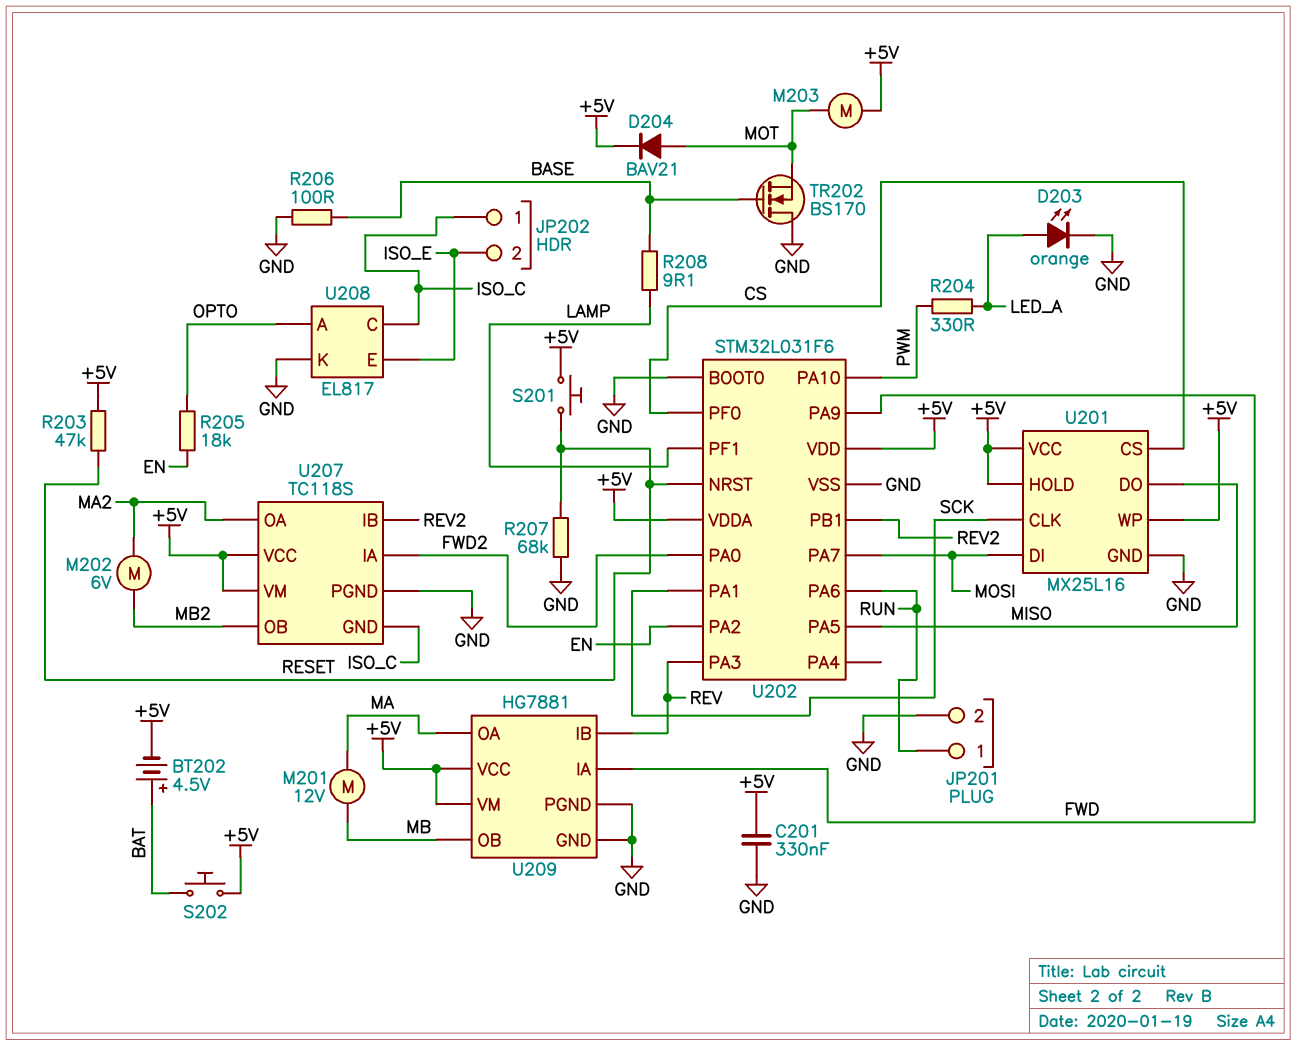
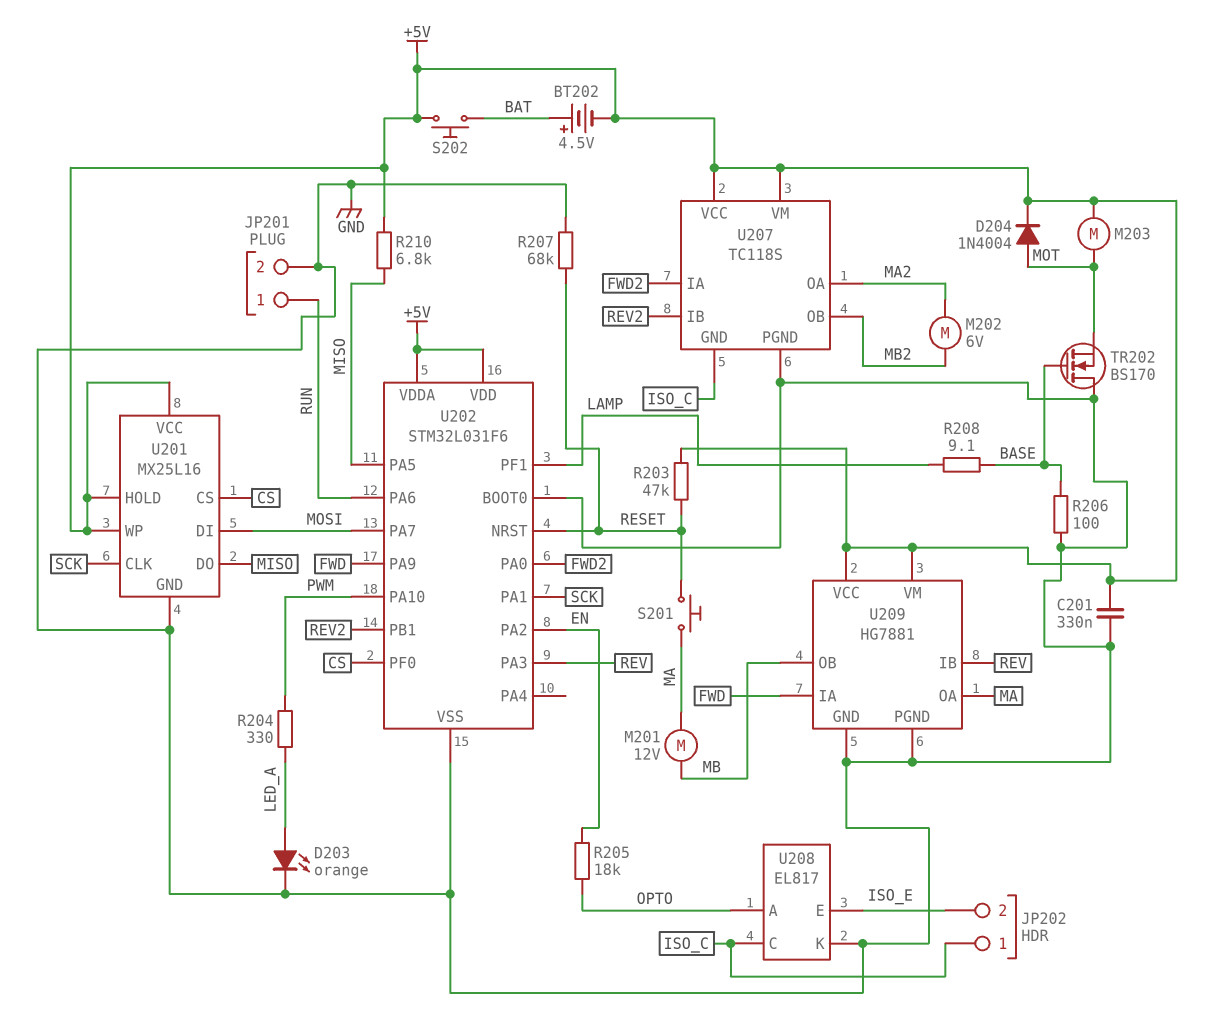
D204: diode BAV21 (A MOT, K +5V) -> diode 1N4004 (A MOT, K +5V)
R210: none -> 6.8k (+5V, MISO)
S201: button (+5V, RESET) -> button (MA, RESET)

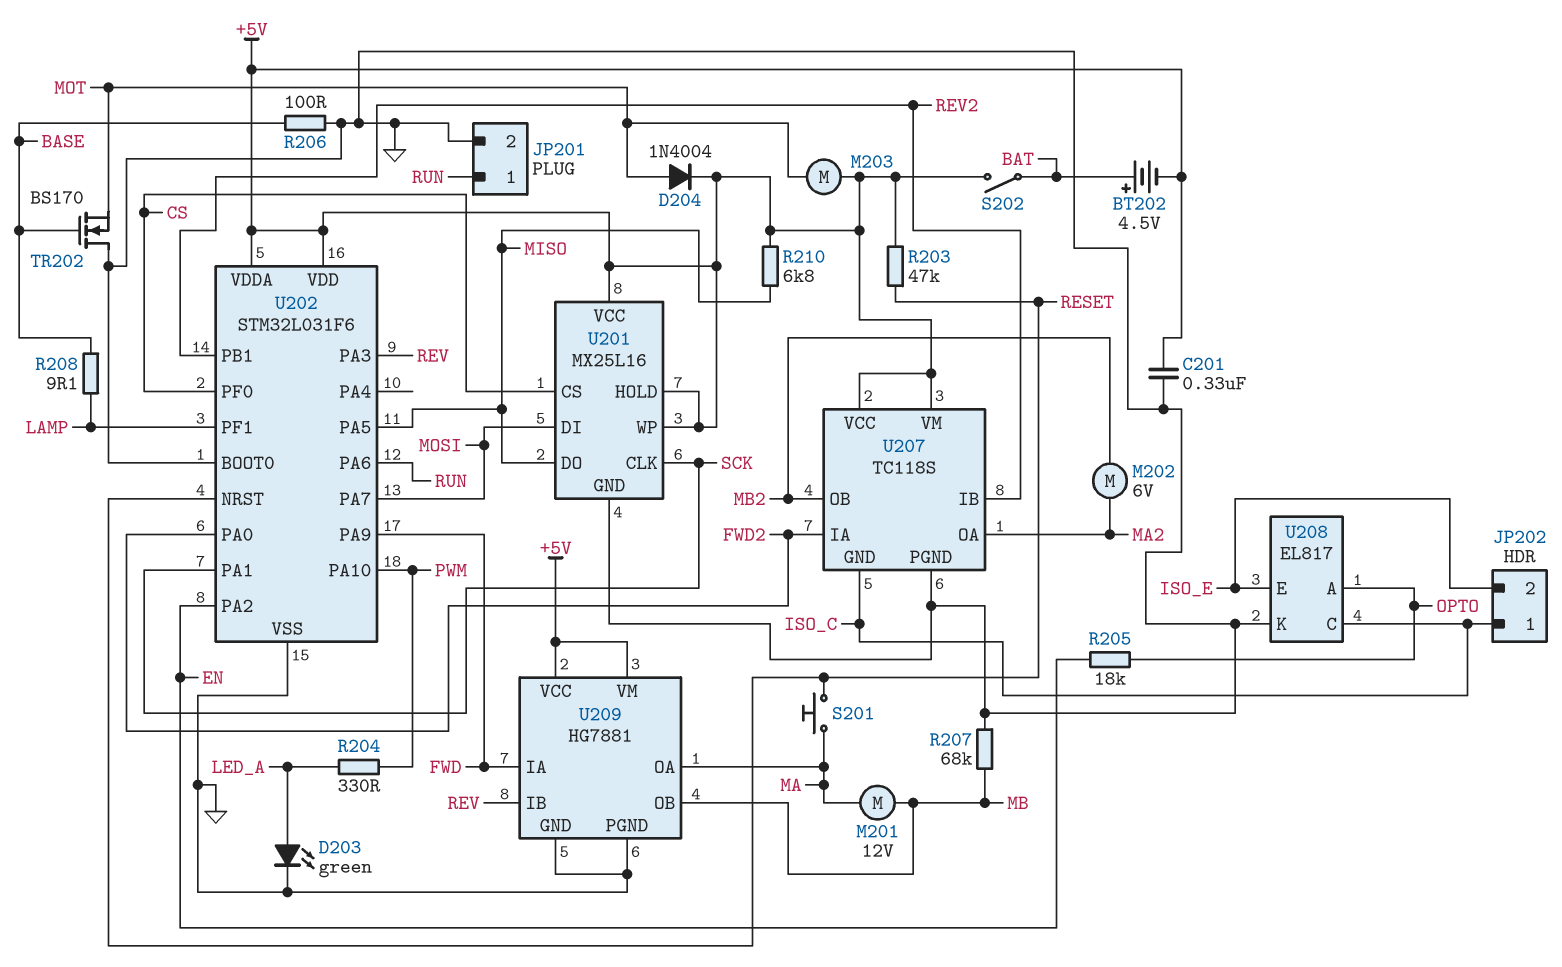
D203: LED orange (A LED_A, K GND) -> LED green (A LED_A, K GND)
R207: 68k (GND, RESET) -> 68k (GND, MB)
S202: button (+5V, BAT) -> switch (+5V, BAT)

